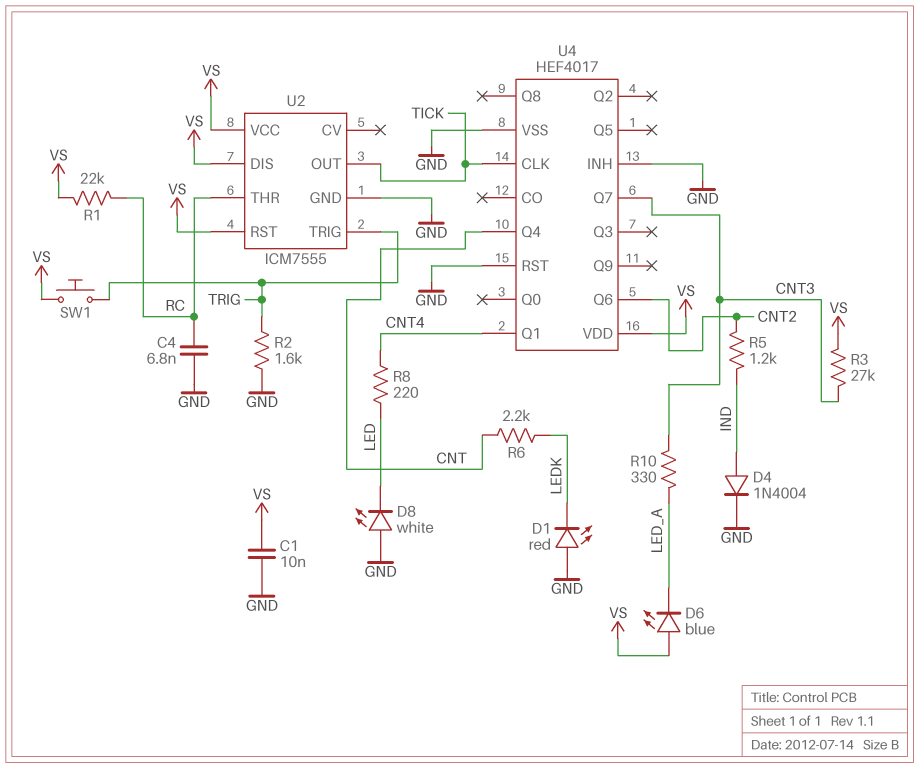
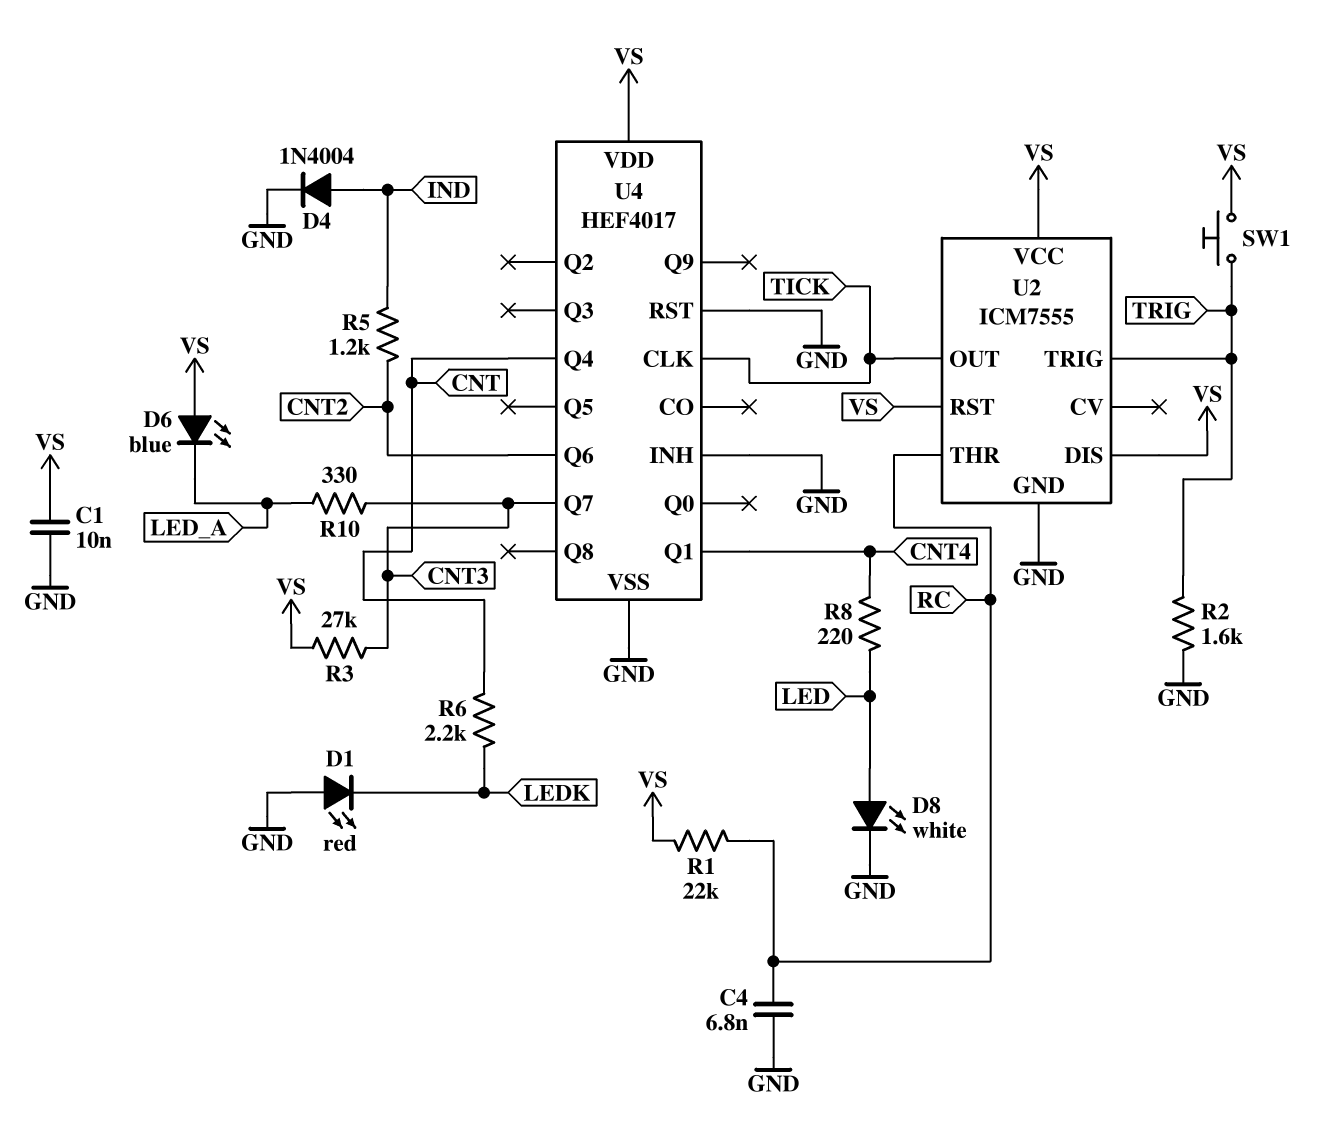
D8: LED white (A GND, K LED) -> LED white (A LED, K GND)

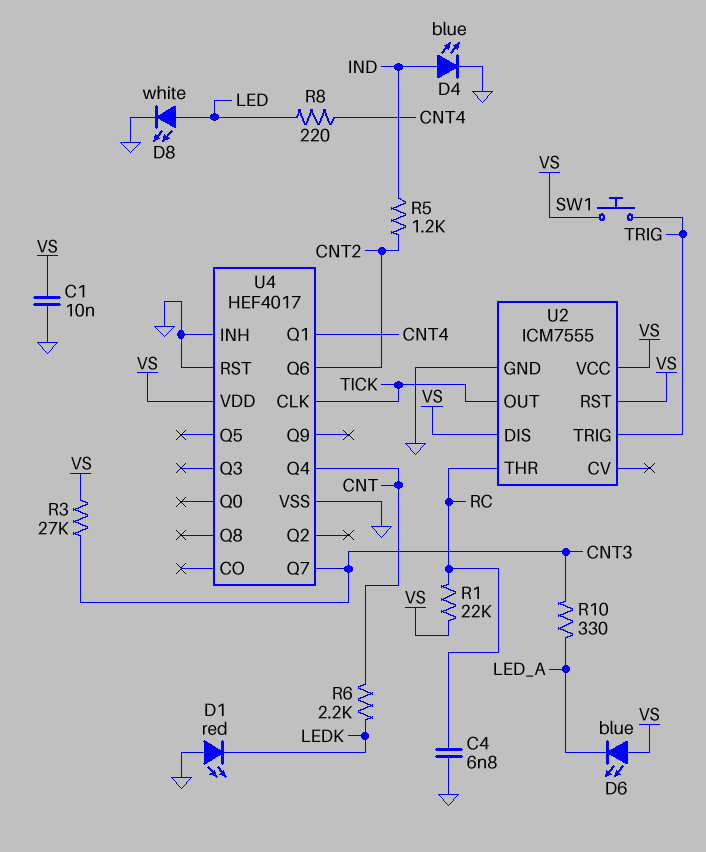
D4: diode 1N4004 (A IND, K GND) -> LED blue (A IND, K GND)
R2: 1.6k (GND, TRIG) -> none

